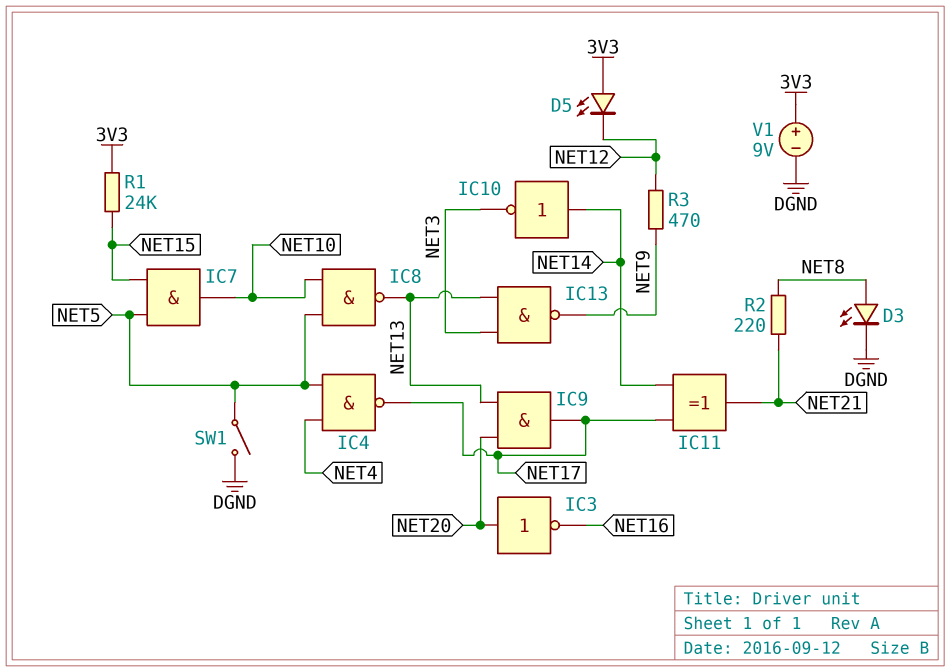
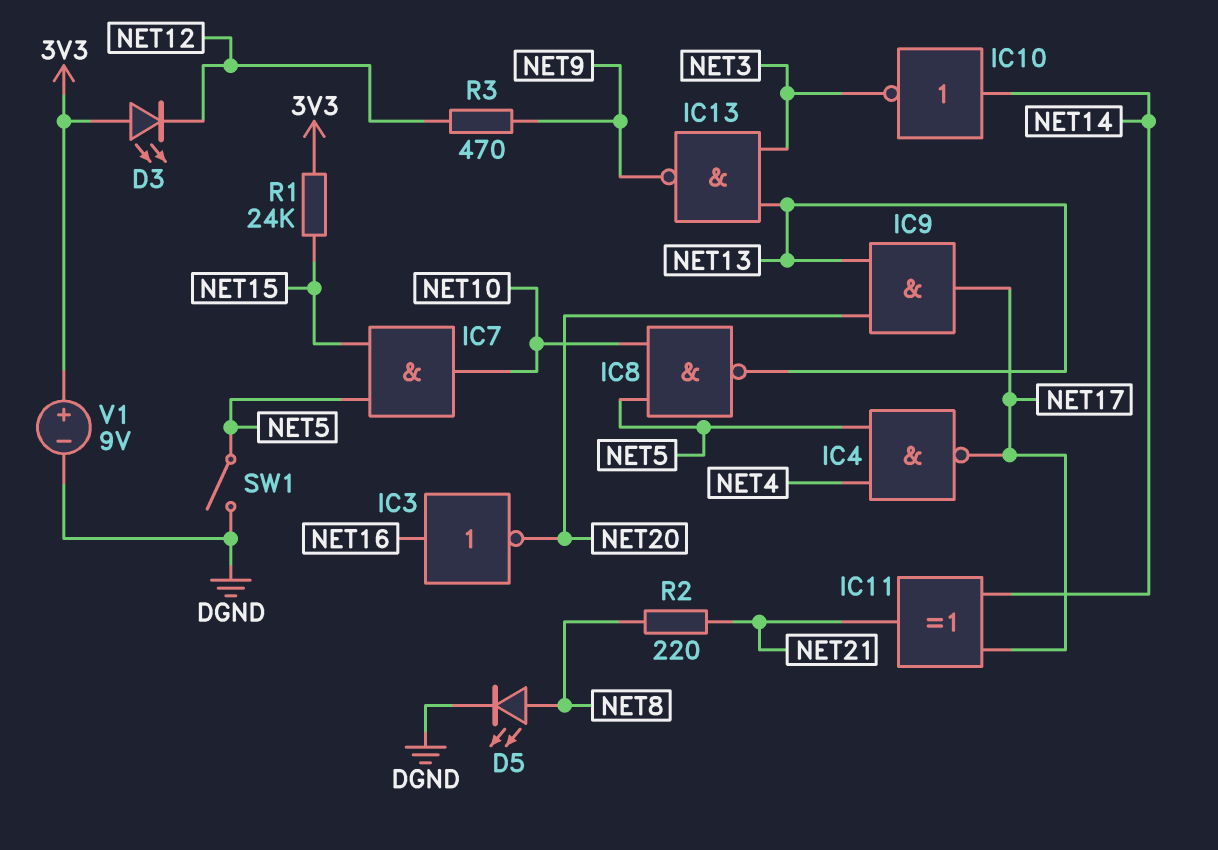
D3: LED (A NET8, K DGND) -> LED (A 3V3, K NET12)
D5: LED (A 3V3, K NET12) -> LED (A NET8, K DGND)
IC3: NOT (in NET20, out NET16) -> NOT (in NET16, out NET20)

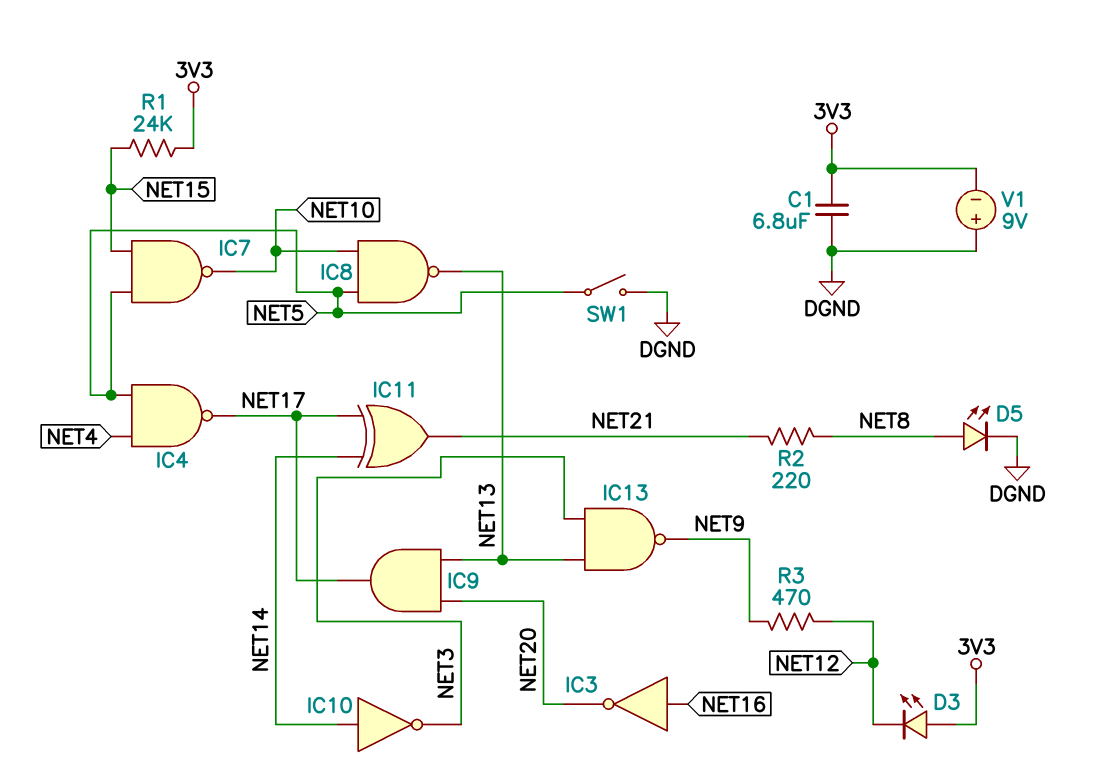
C1: none -> 6.8uF (3V3, DGND)
IC7: AND (in NET5, in NET15, out NET10) -> NAND (in NET5, in NET15, out NET10)
V1: 9V (plus 3V3, minus DGND) -> 9V (plus DGND, minus 3V3)

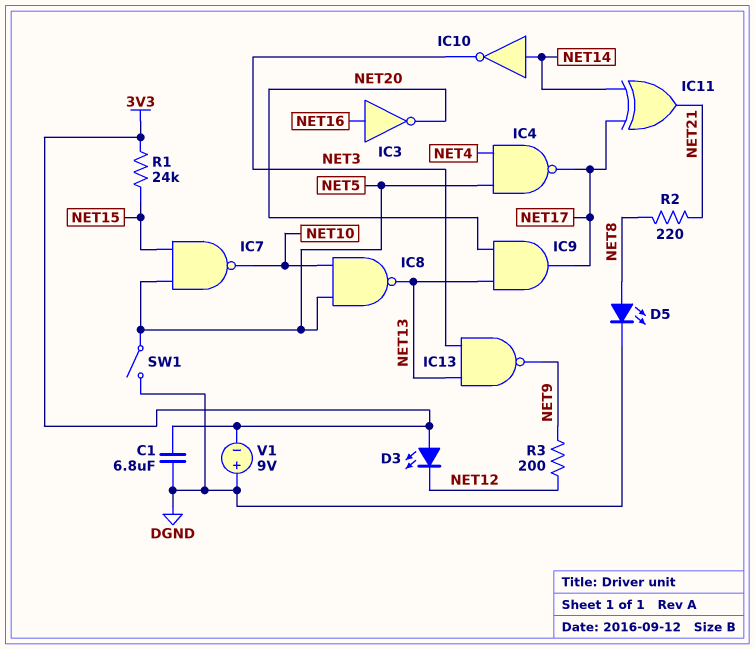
R3: 470 (NET9, NET12) -> 200 (NET9, NET12)

